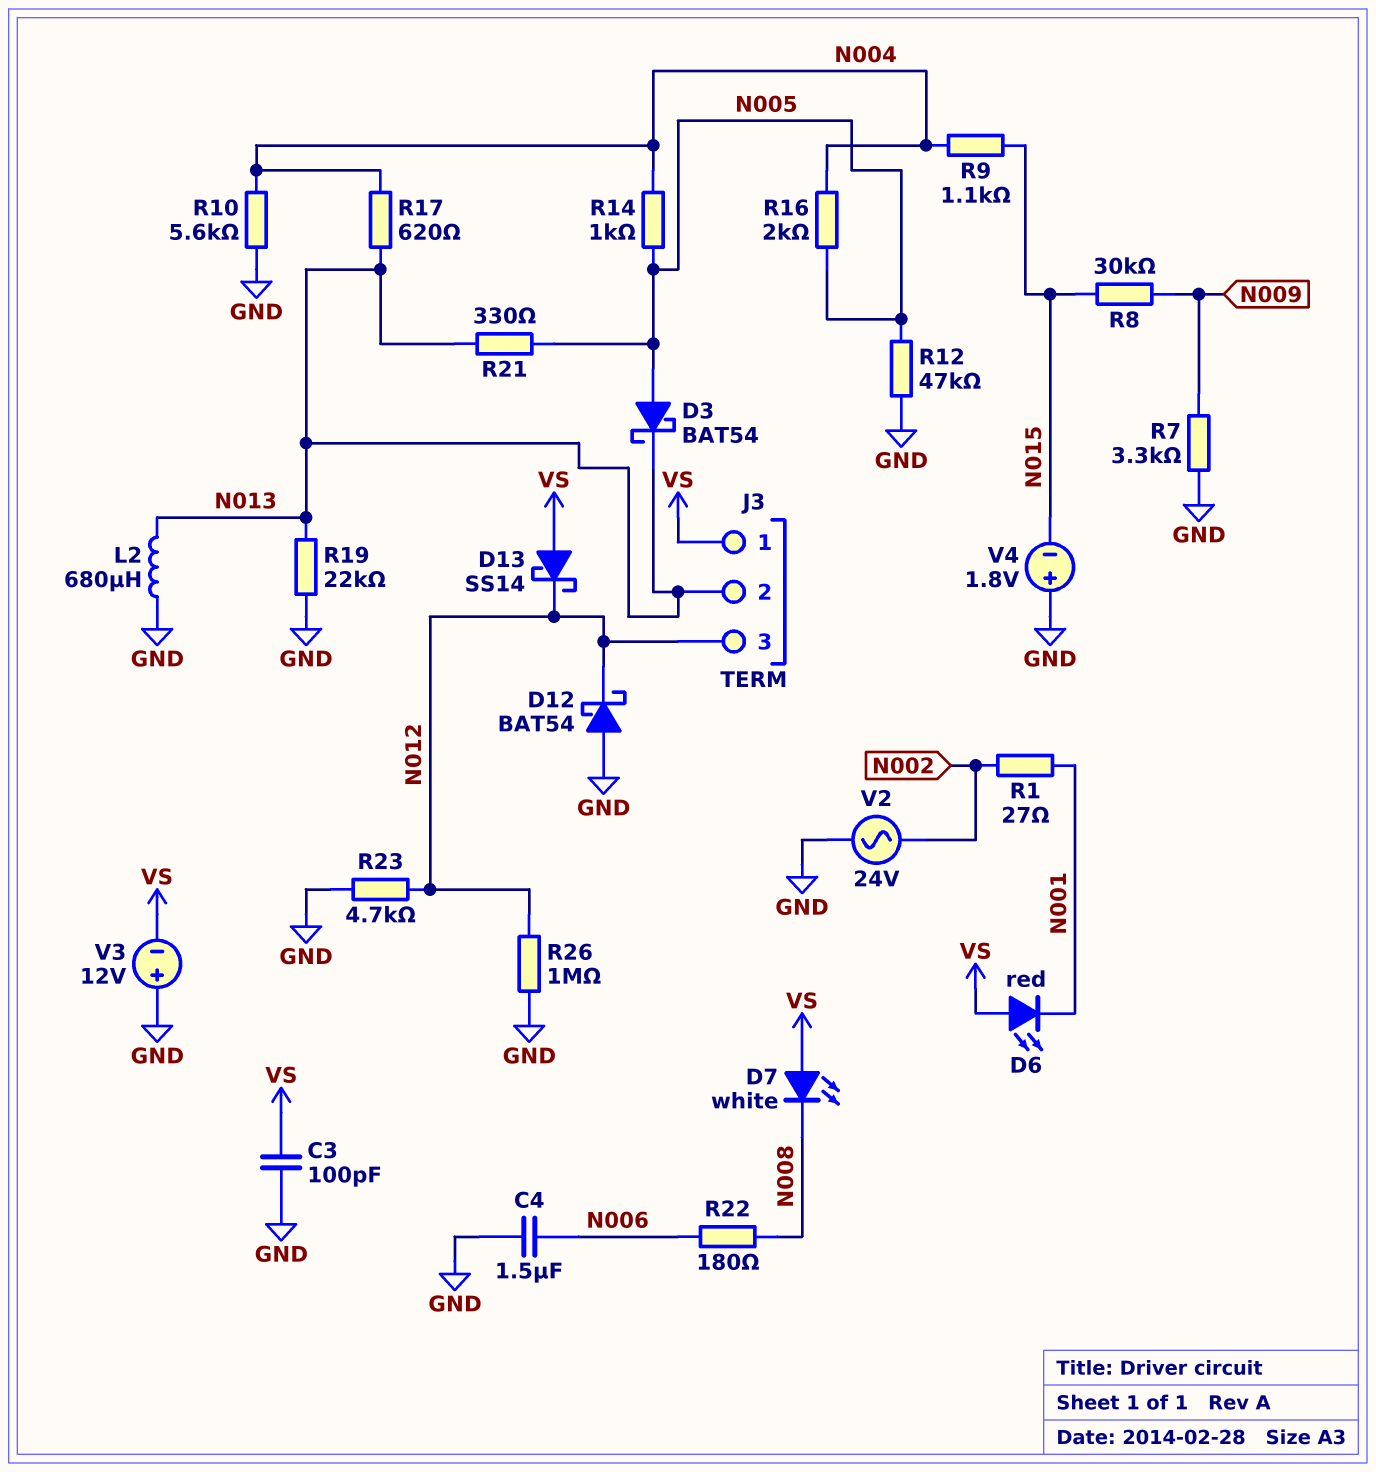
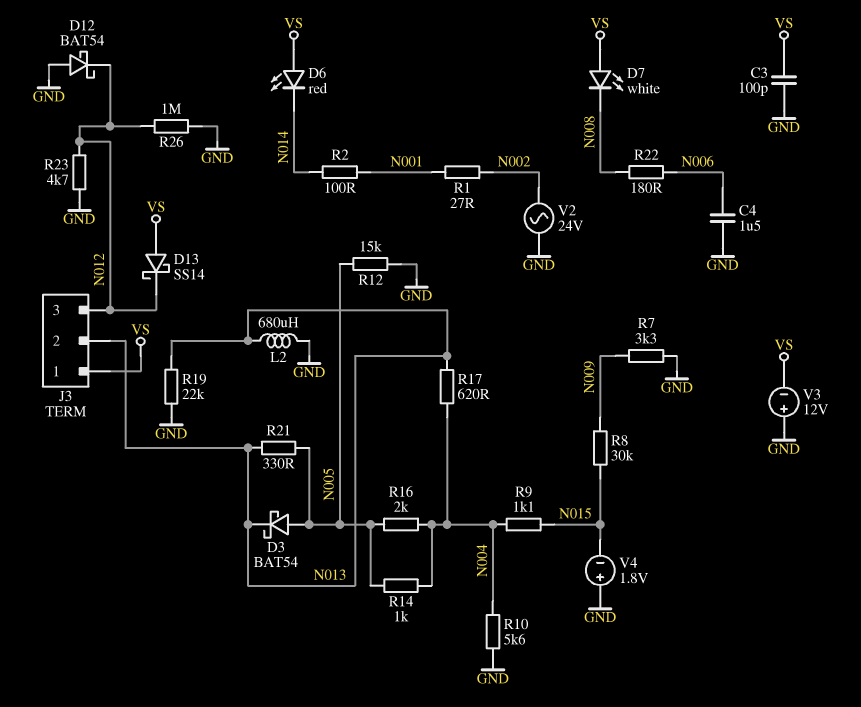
D6: LED red (A VS, K N001) -> LED red (A VS, K N014)
R2: none -> 100 (N001, N014)
R12: 47k (GND, N005) -> 15k (GND, N005)

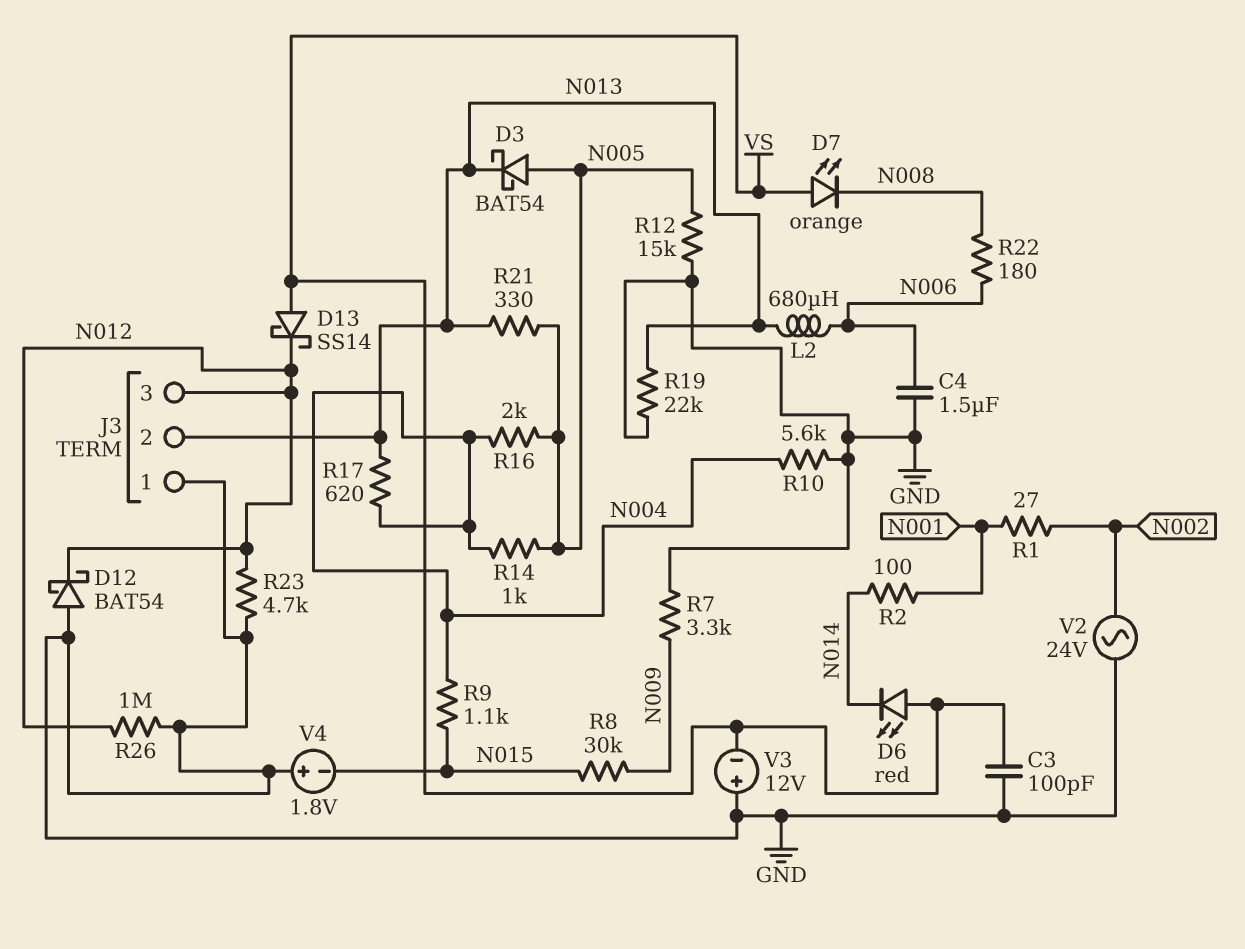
D7: LED white (A VS, K N008) -> LED orange (A VS, K N008)
J3 pin 1: VS -> GND
L2: 680uH (GND, N013) -> 680uH (N006, N013)

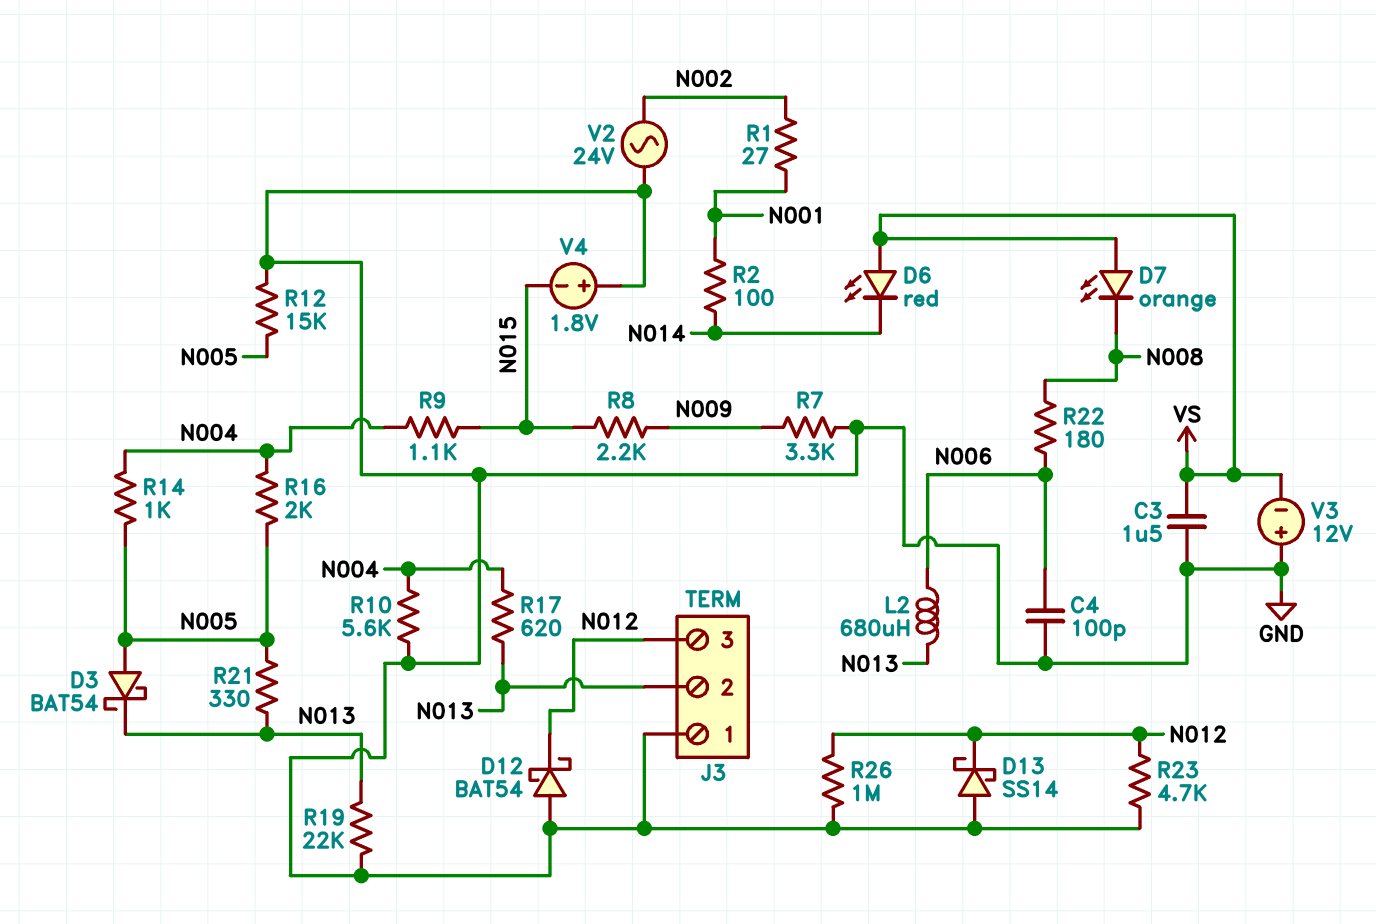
C3: 100pF (GND, VS) -> 1.5uF (GND, VS)
C4: 1.5uF (GND, N006) -> 100pF (GND, N006)
D13: schottky SS14 (A VS, K N012) -> schottky SS14 (A GND, K N012)
R8: 30k (N009, N015) -> 2.2k (N009, N015)

